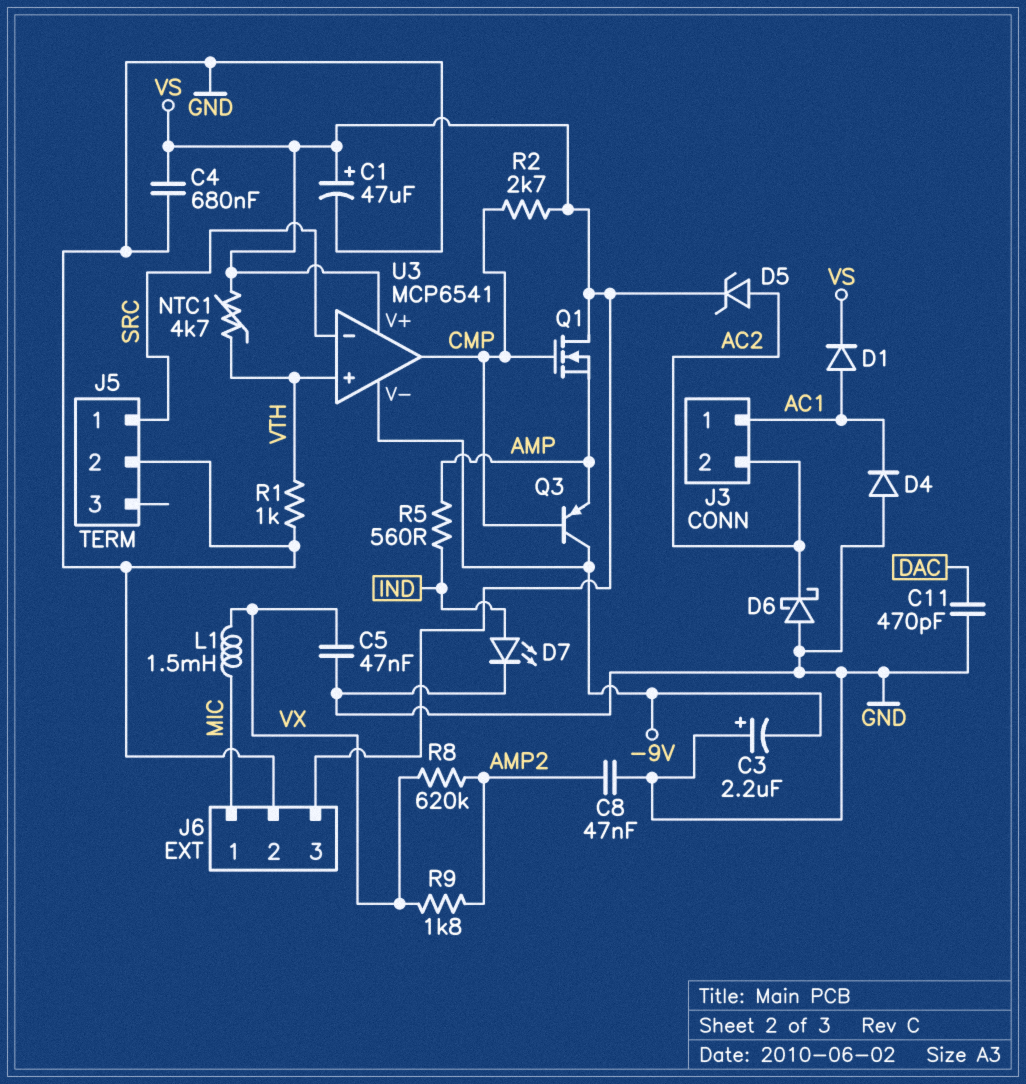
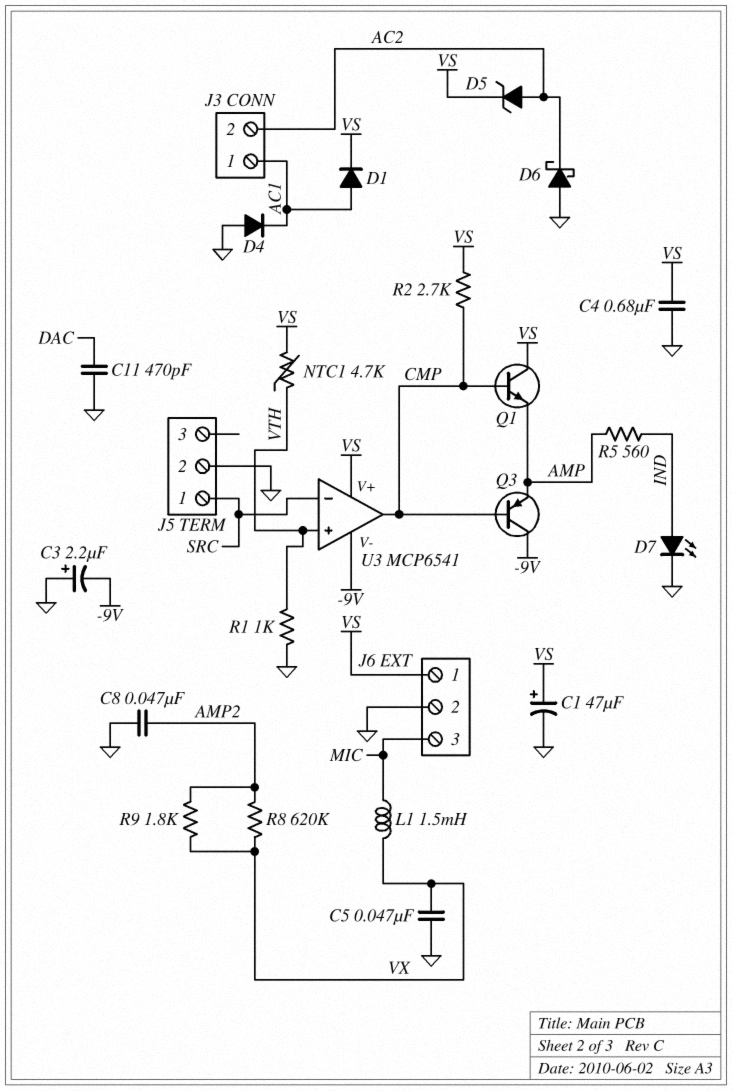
J6 pin 1: MIC -> VS
J6 pin 3: VS -> MIC
Q1: NMOS (G CMP, D VS, S AMP) -> NPN (B CMP, C VS, E AMP)

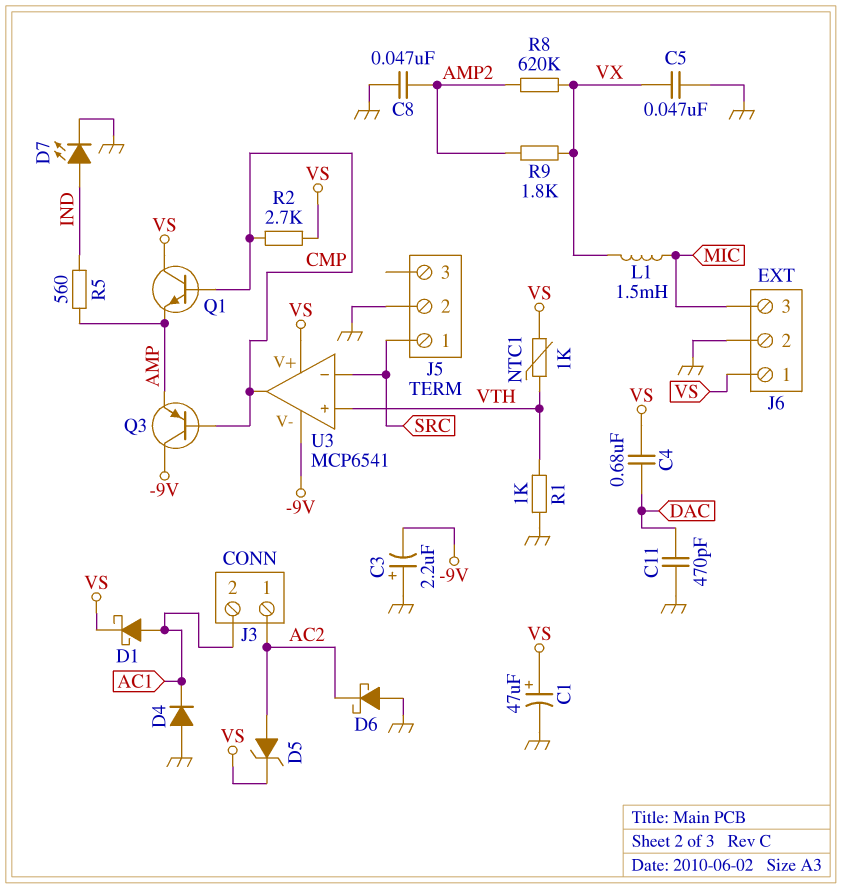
C4: 680nF (GND, VS) -> 680nF (DAC, VS)
D1: diode (A AC1, K VS) -> schottky (A AC1, K VS)
J3 pin 1: AC1 -> AC2
J3 pin 2: AC2 -> AC1
NTC1: 4.7k (VS, VTH) -> 1k (VS, VTH)

